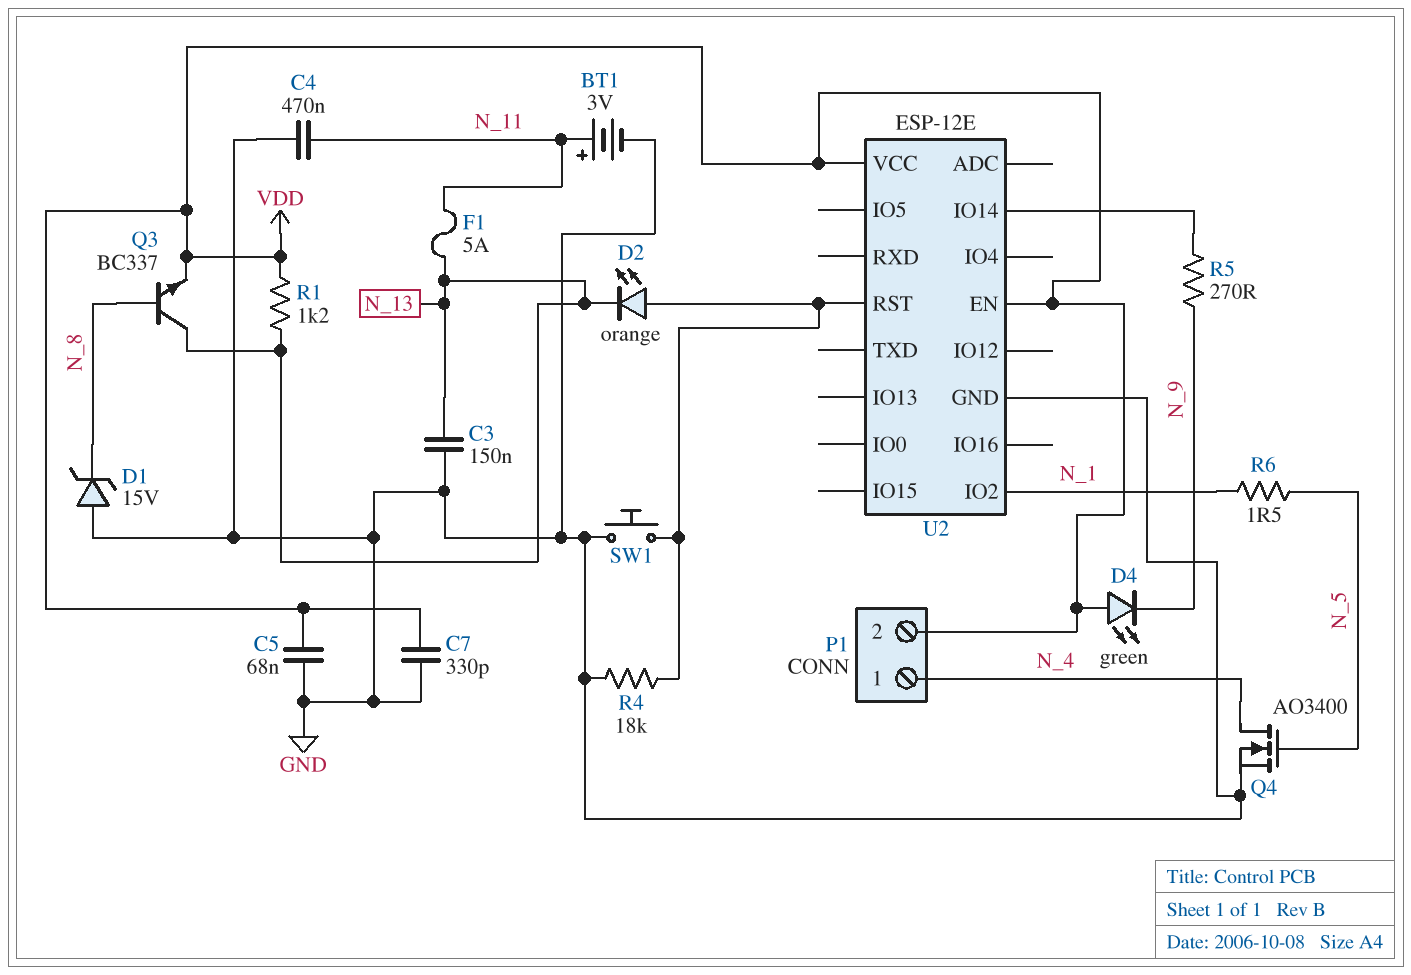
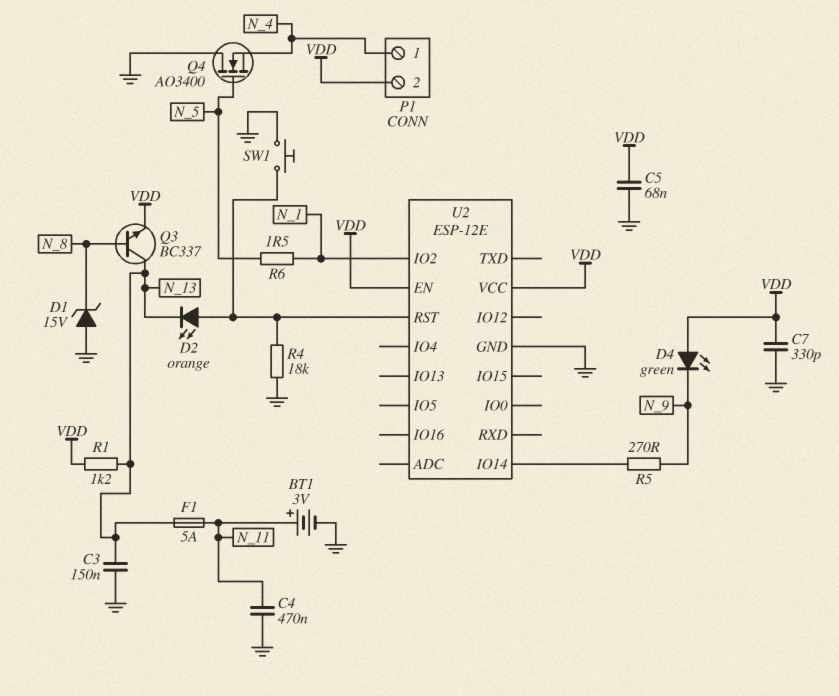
Q4: NMOS AO3400 (G N_5, D N_4, S GND) -> NMOS AO3400 (G N_5, D GND, S N_4)

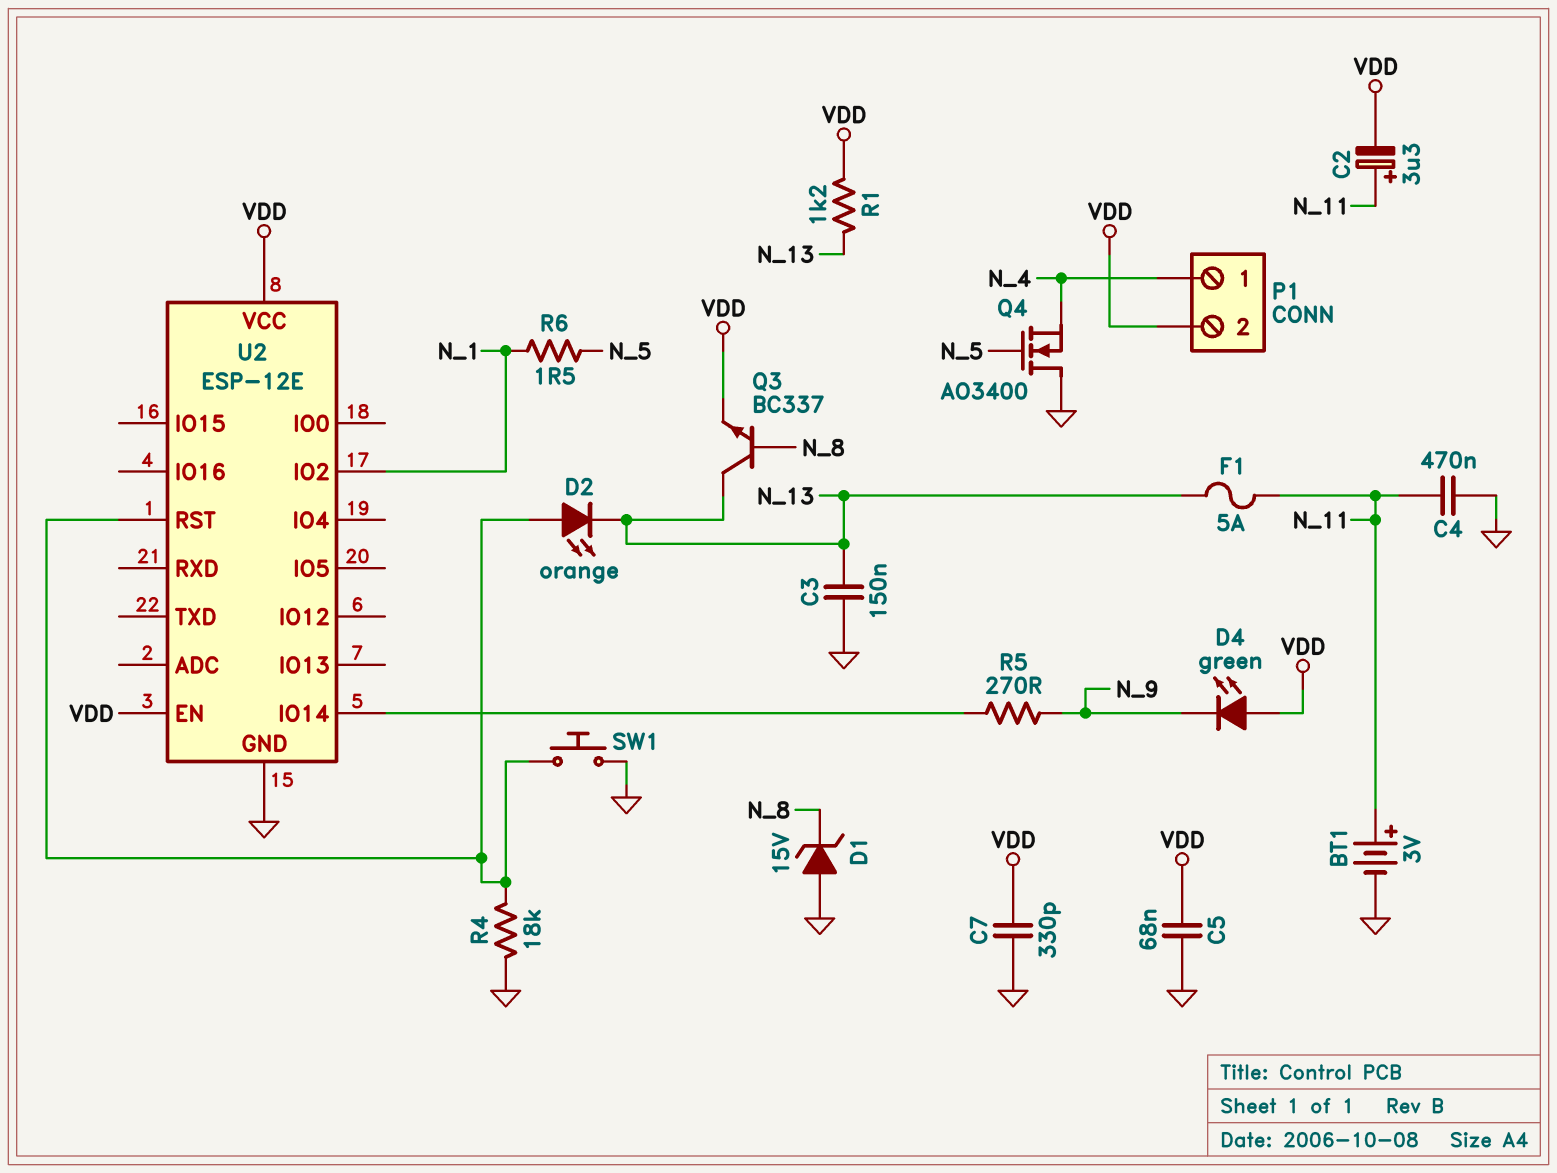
C2: none -> 3.3uF (plus N_11, minus VDD)

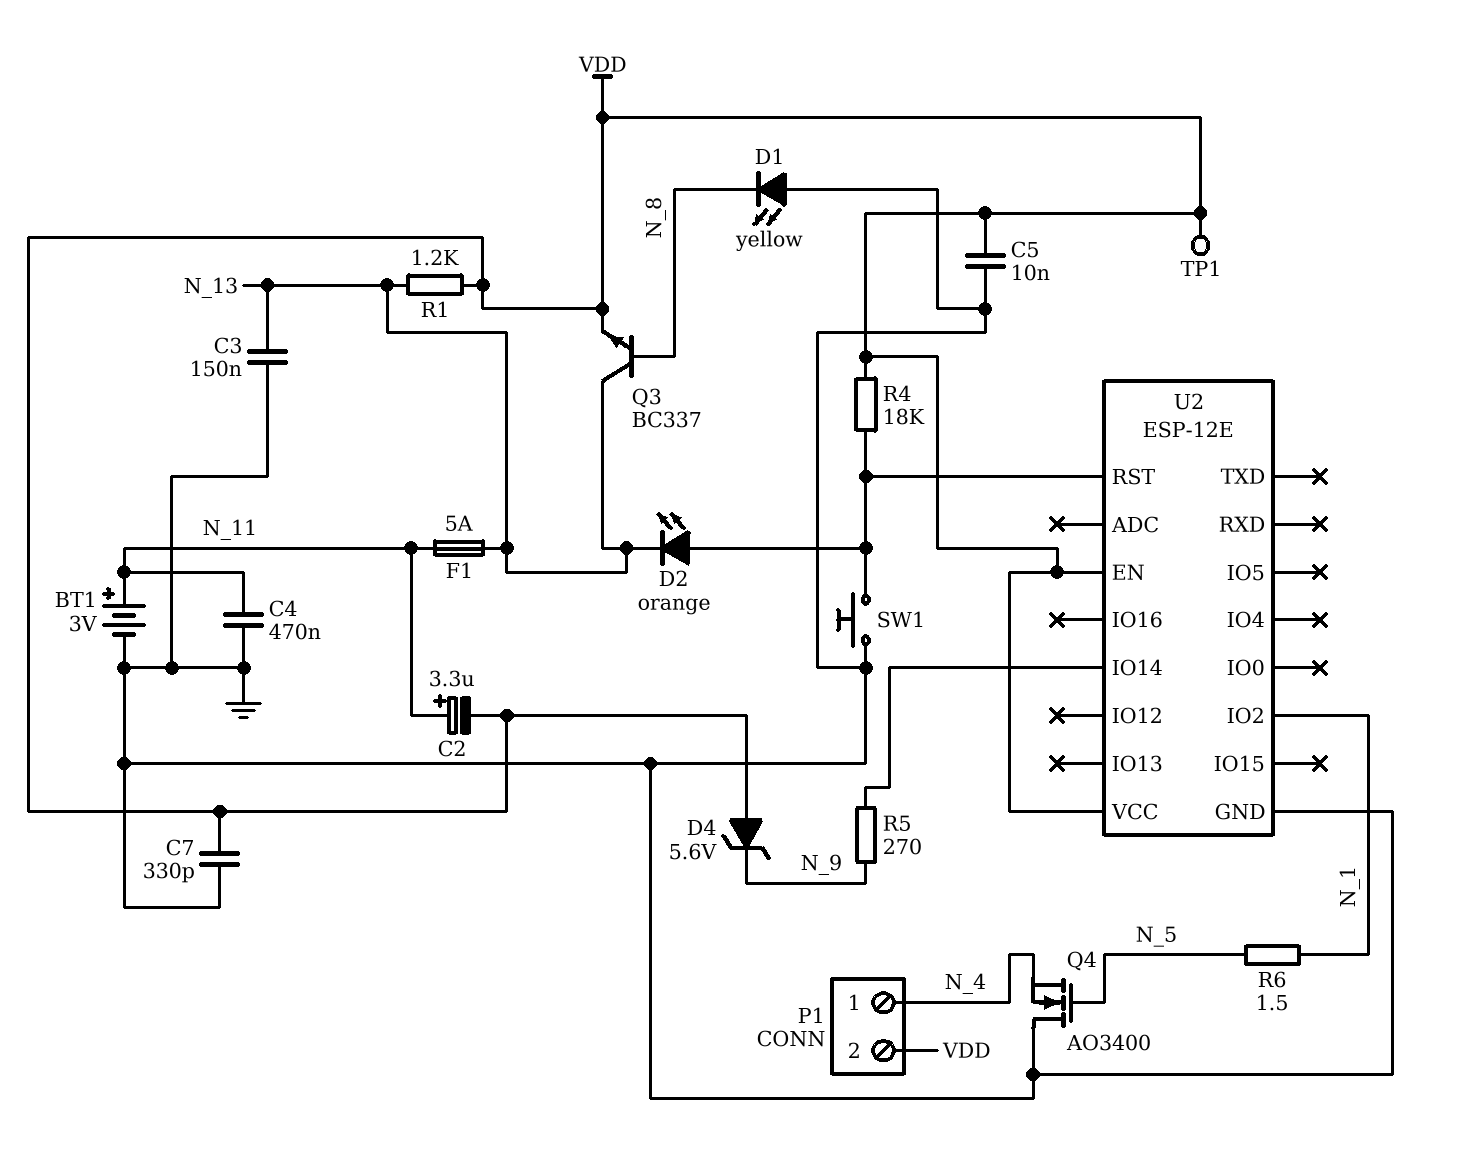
C5: 68nF (GND, VDD) -> 10nF (GND, VDD)
D1: zener 15V (A GND, K N_8) -> LED yellow (A GND, K N_8)
D4: LED green (A VDD, K N_9) -> zener 5.6V (A VDD, K N_9)
R4: 18k (GND, U2/RST) -> 18k (U2/RST, VDD)
TP1: none -> test point (VDD)

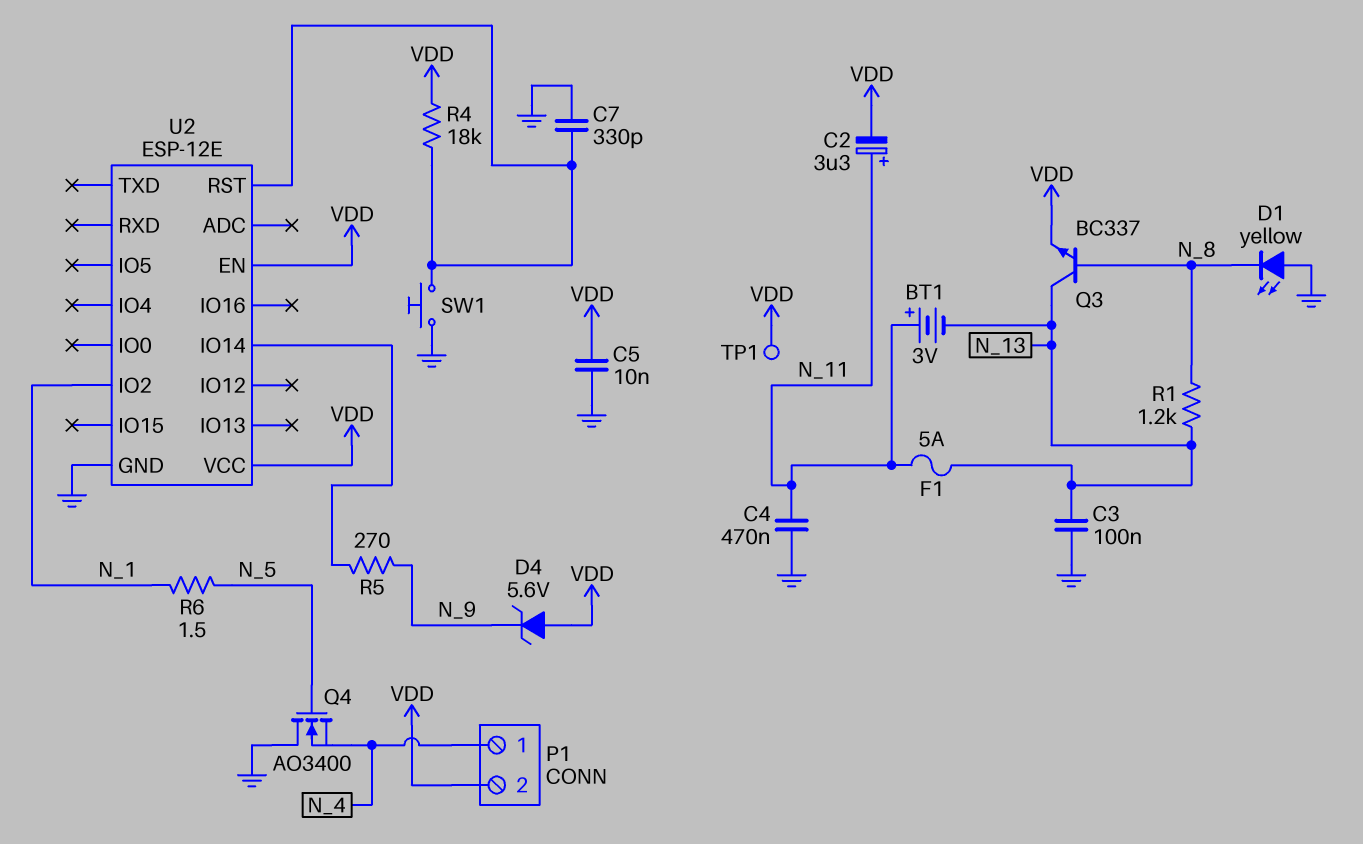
BT1: 3V (plus N_11, minus GND) -> 3V (plus N_11, minus N_13)
C3: 150nF (GND, N_13) -> 100nF (GND, N_13)
C7: 330pF (GND, VDD) -> 330pF (GND, U2/RST)
D2: LED orange (A U2/RST, K N_13) -> none
R1: 1.2k (N_13, VDD) -> 1.2k (N_8, N_13)

